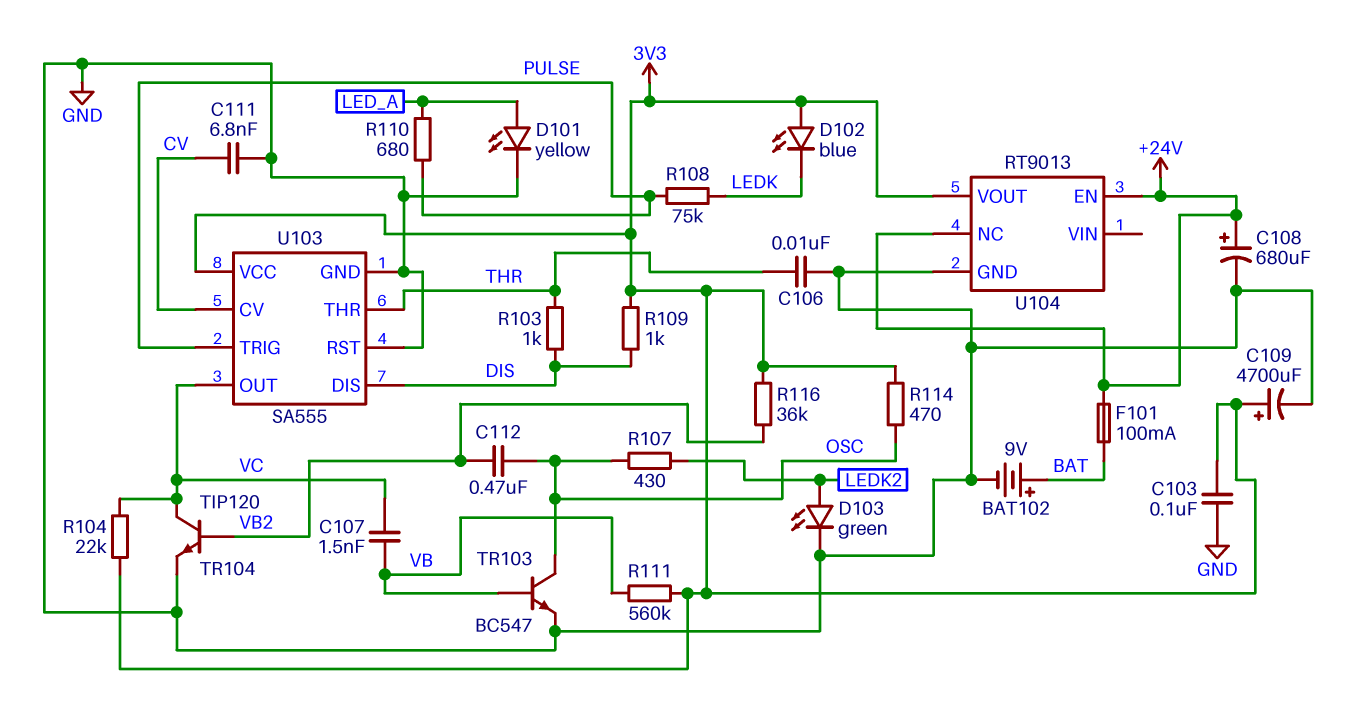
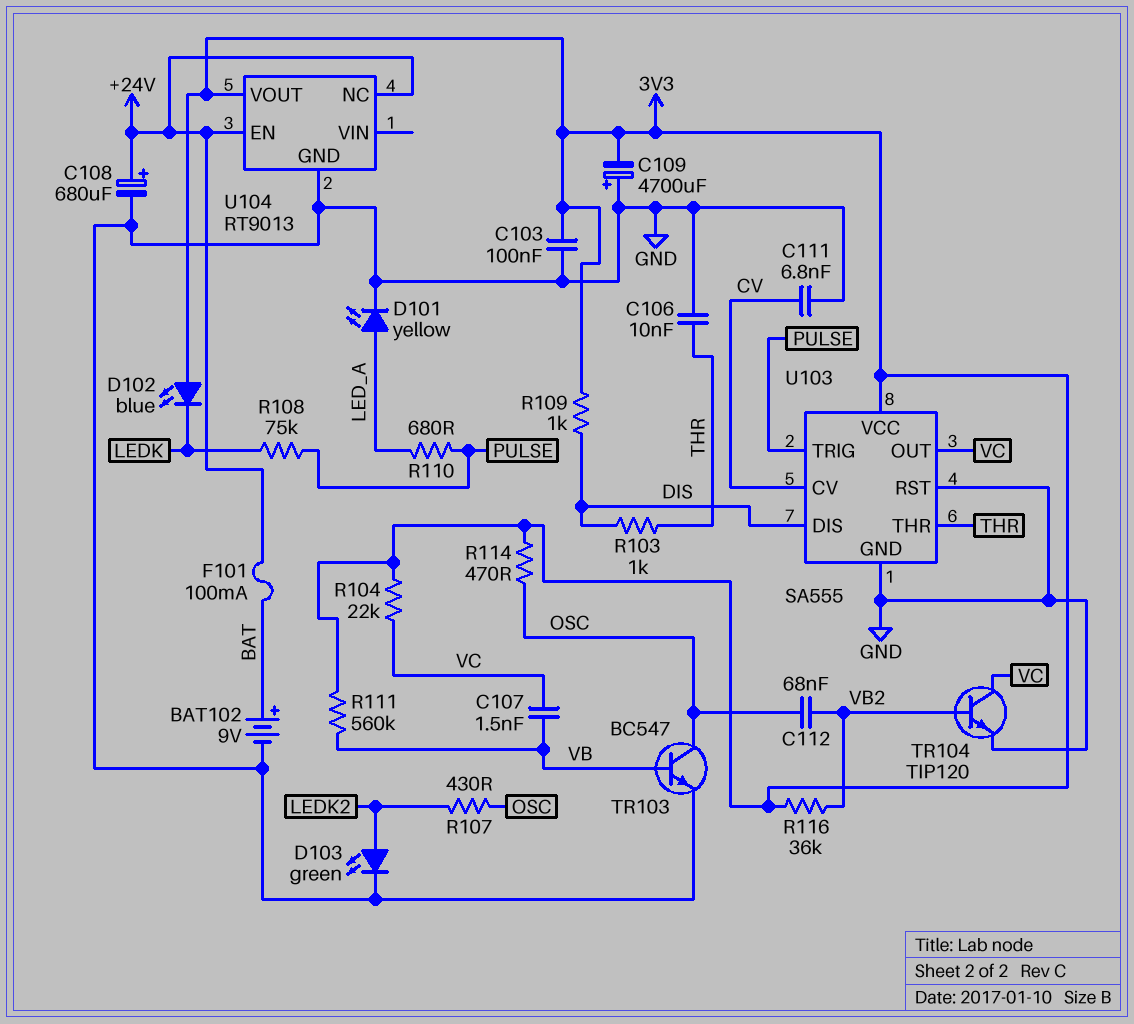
C109: 4700uF (plus 3V3, minus GND) -> 4700uF (plus GND, minus 3V3)
C112: 470nF (OSC, VB2) -> 68nF (OSC, VB2)

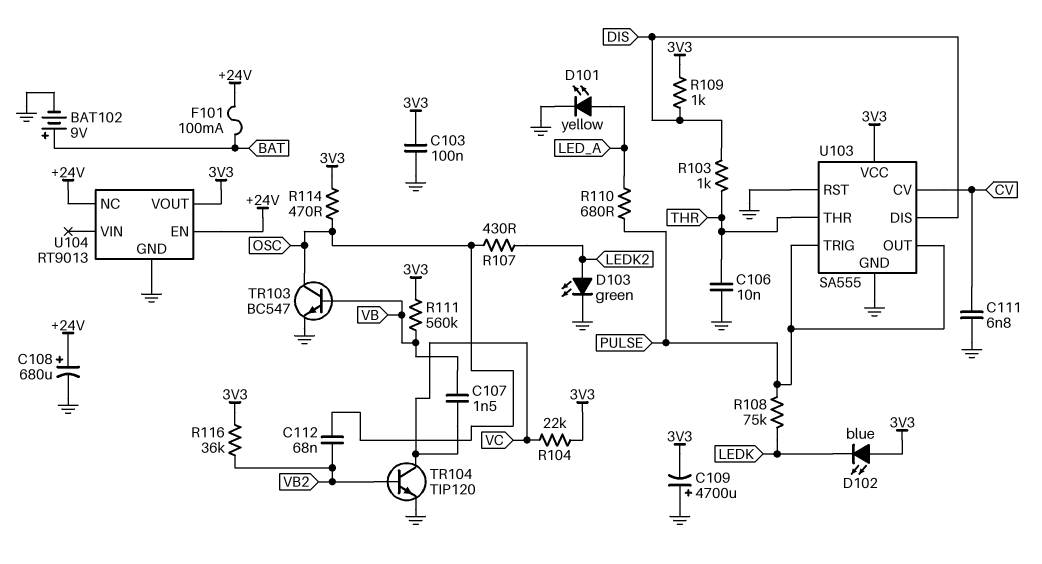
U103 pin OUT: VC -> PULSE

